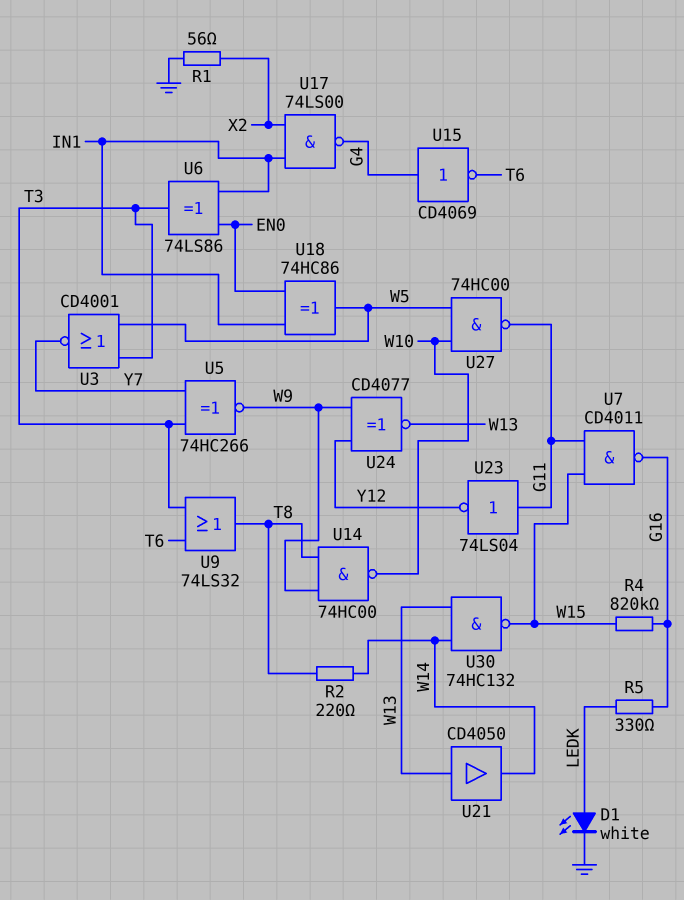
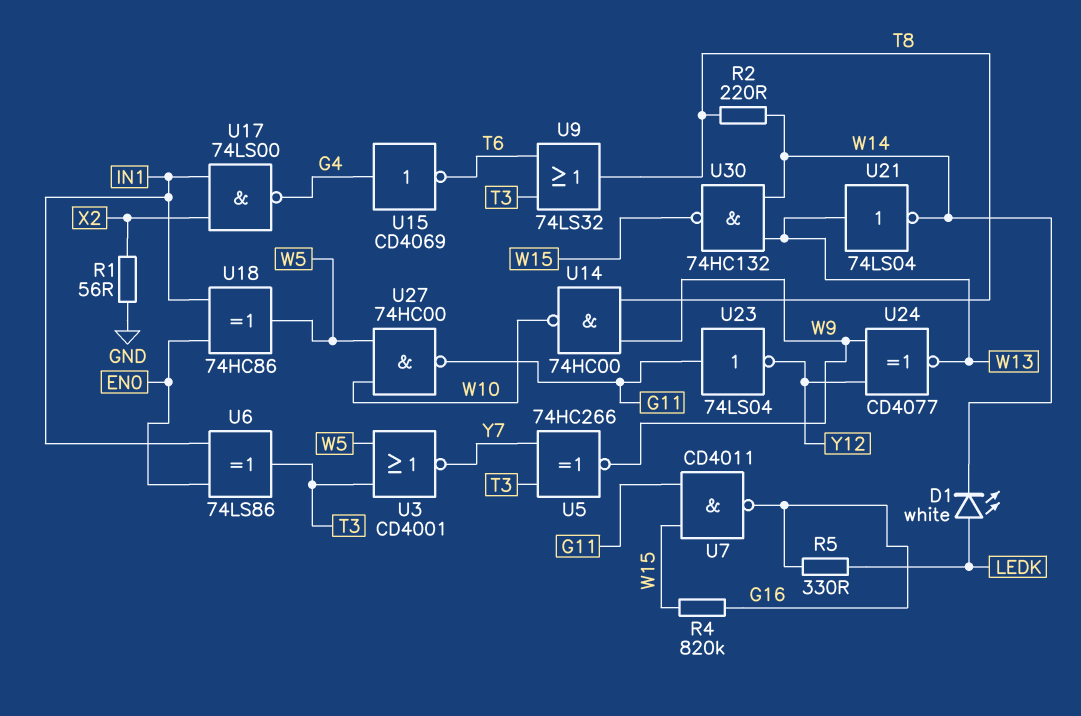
D1: LED white (A LEDK, K GND) -> LED white (A LEDK, K W14)
U21: buffer CD4050 (in W13, out W14) -> NOT 74LS04 (in W13, out W14)

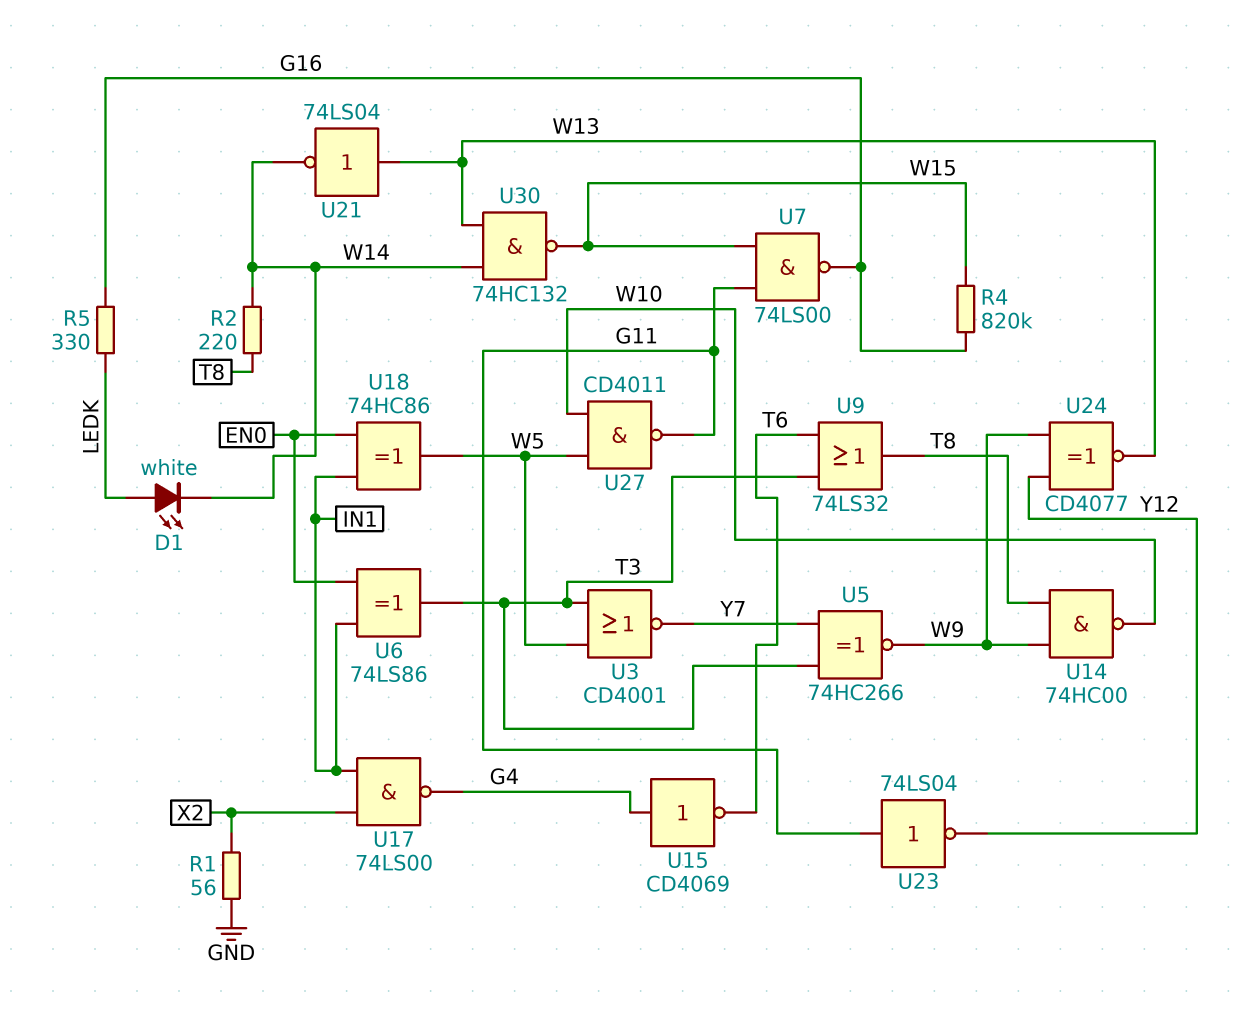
U7: NAND CD4011 (in G11, in W15, out G16) -> NAND 74LS00 (in G11, in W15, out G16)
U27: NAND 74HC00 (in W5, in W10, out G11) -> NAND CD4011 (in W5, in W10, out G11)

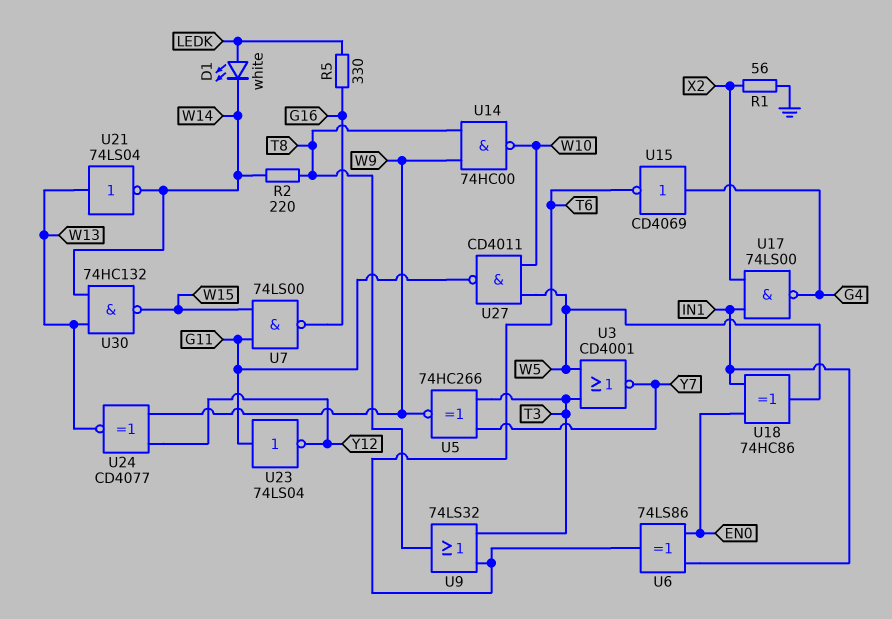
R4: 820k (G16, W15) -> none
U6: XOR 74LS86 (in EN0, in IN1, out T3) -> XOR 74LS86 (in EN0, in IN1, out T6)

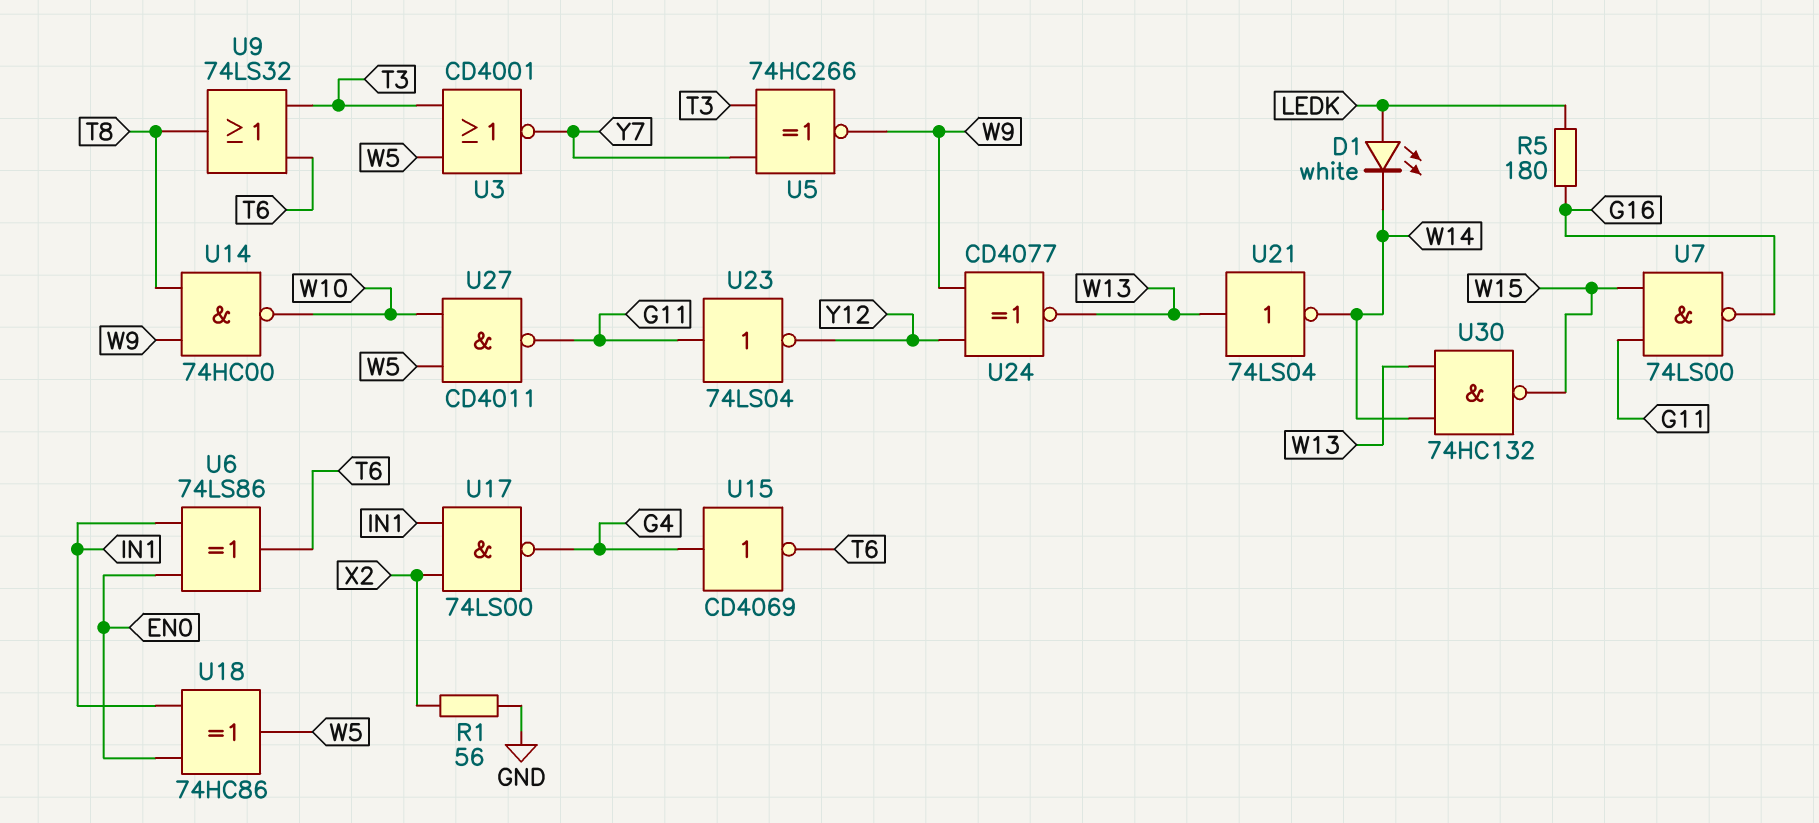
R2: 220 (T8, W14) -> none
R5: 330 (G16, LEDK) -> 180 (G16, LEDK)

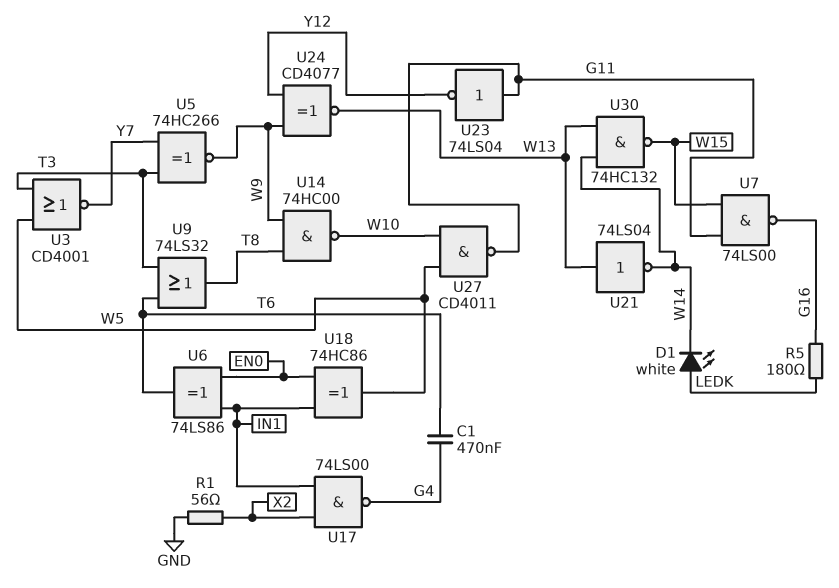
C1: none -> 470nF (G4, T6)
U15: NOT CD4069 (in G4, out T6) -> none

